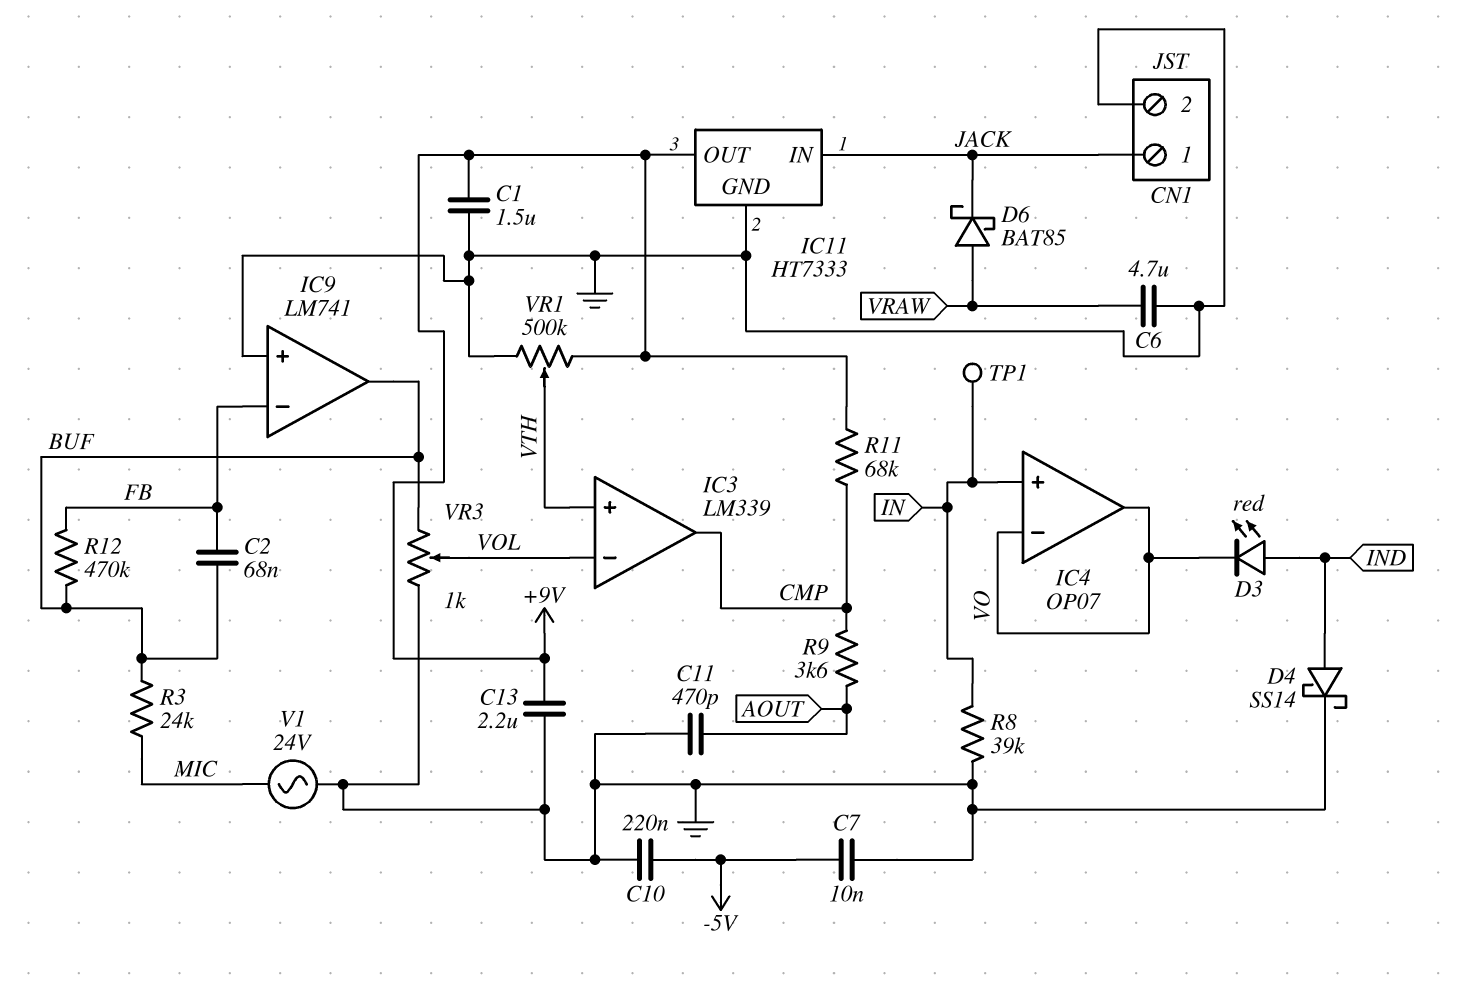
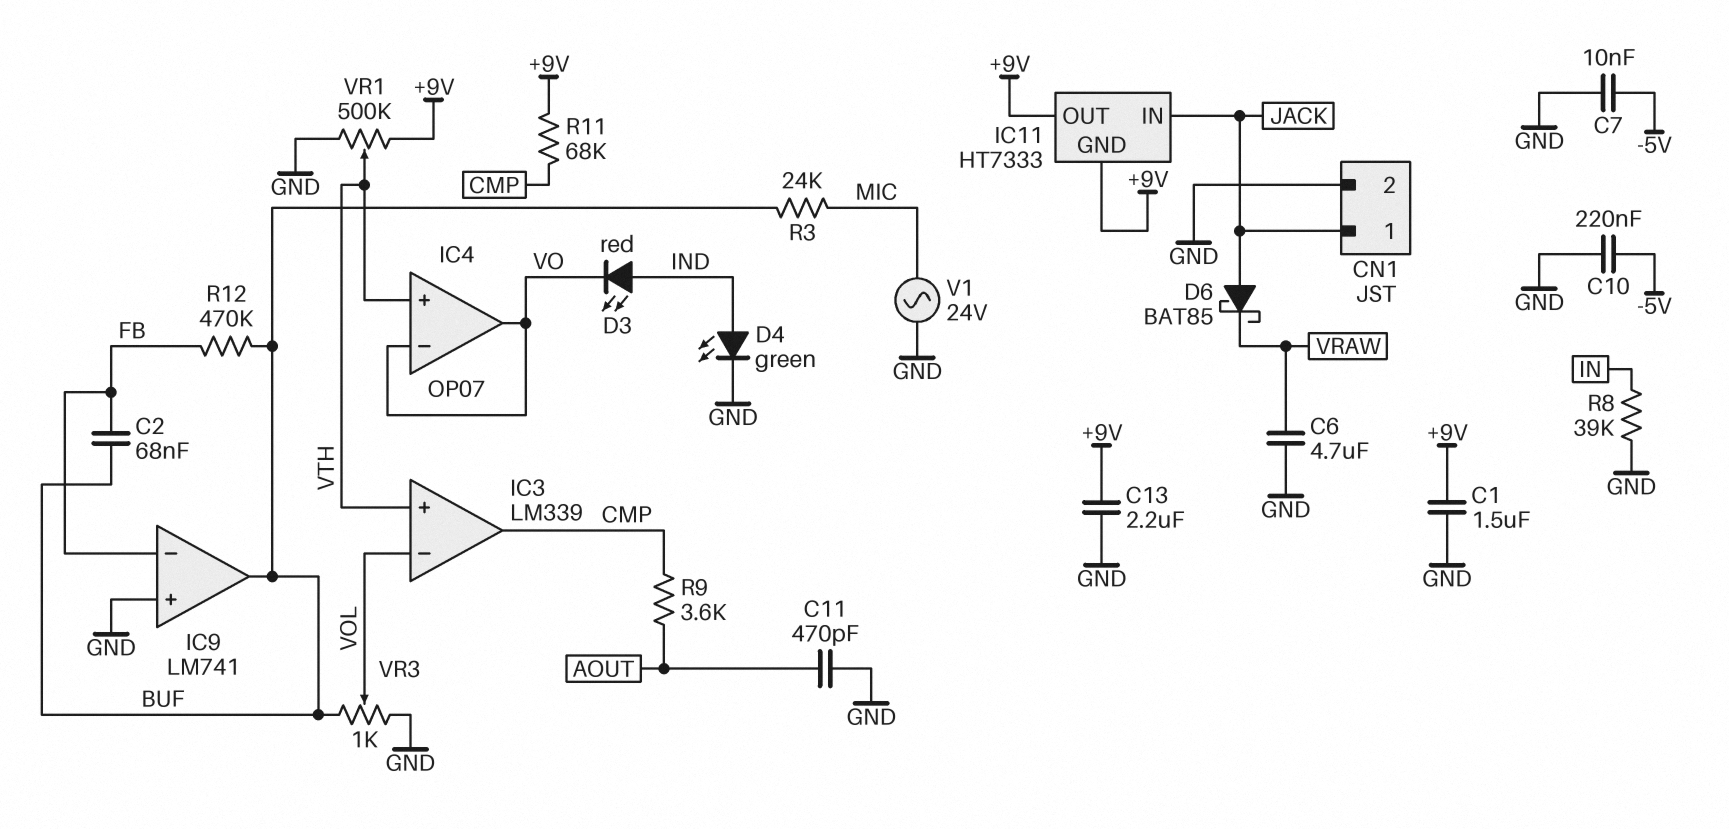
D4: schottky SS14 (A IND, K GND) -> LED green (A IND, K GND)
D6: schottky BAT85 (A VRAW, K JACK) -> schottky BAT85 (A JACK, K VRAW)
IC4 pin in+: IN -> VTH
IC11 pin GND: GND -> +9V
TP1: test point (IN) -> none

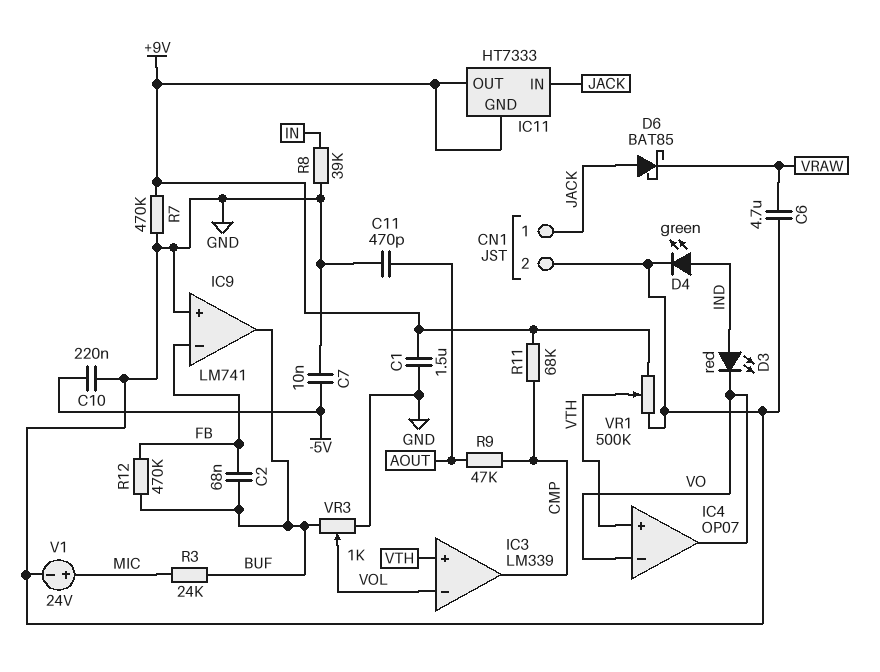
C13: 2.2uF (+9V, GND) -> none
R7: none -> 470k (+9V, GND)
R9: 3.6k (AOUT, CMP) -> 47k (AOUT, CMP)
V1: AC 24V (GND, MIC) -> 24V (plus MIC, minus GND)

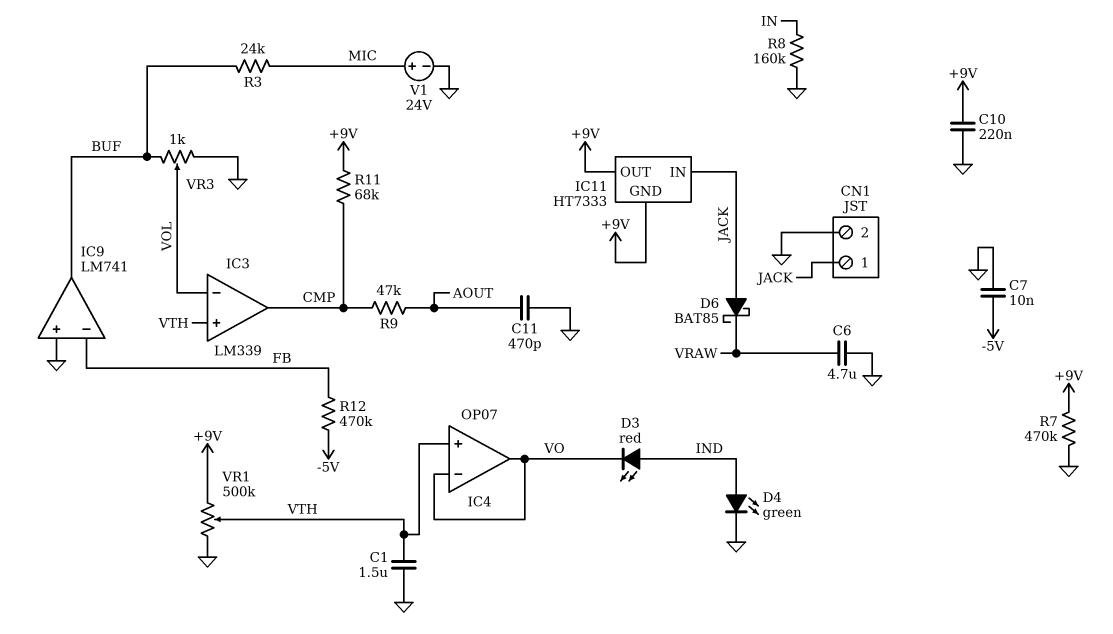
C1: 1.5uF (+9V, GND) -> 1.5uF (GND, VTH)
C2: 68nF (BUF, FB) -> none
C10: 220nF (-5V, GND) -> 220nF (+9V, GND)
R8: 39k (GND, IN) -> 160k (GND, IN)
R12: 470k (BUF, FB) -> 470k (-5V, FB)

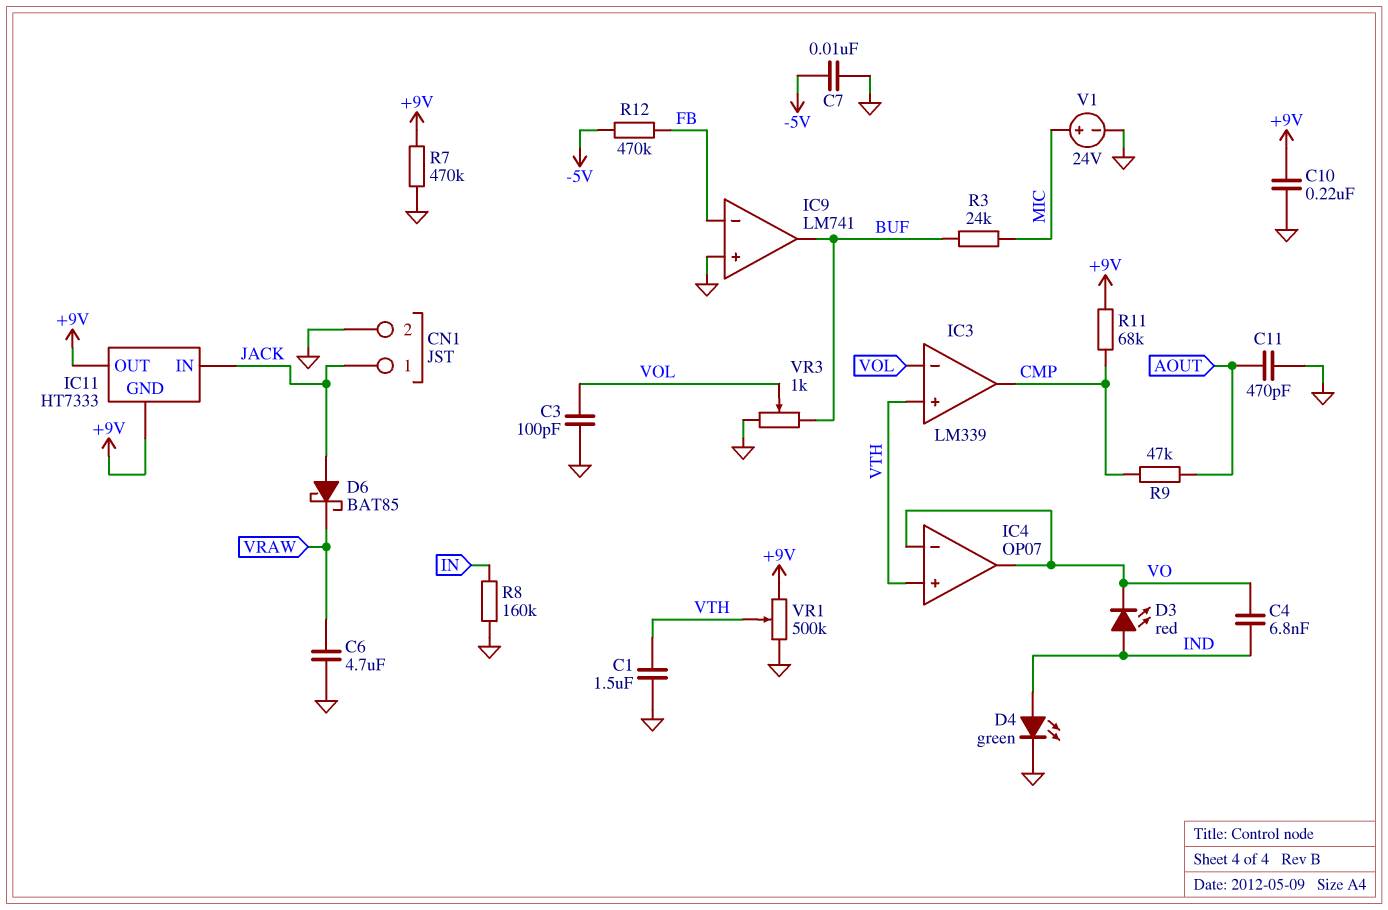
C3: none -> 100pF (GND, VOL)
C4: none -> 6.8nF (IND, VO)

